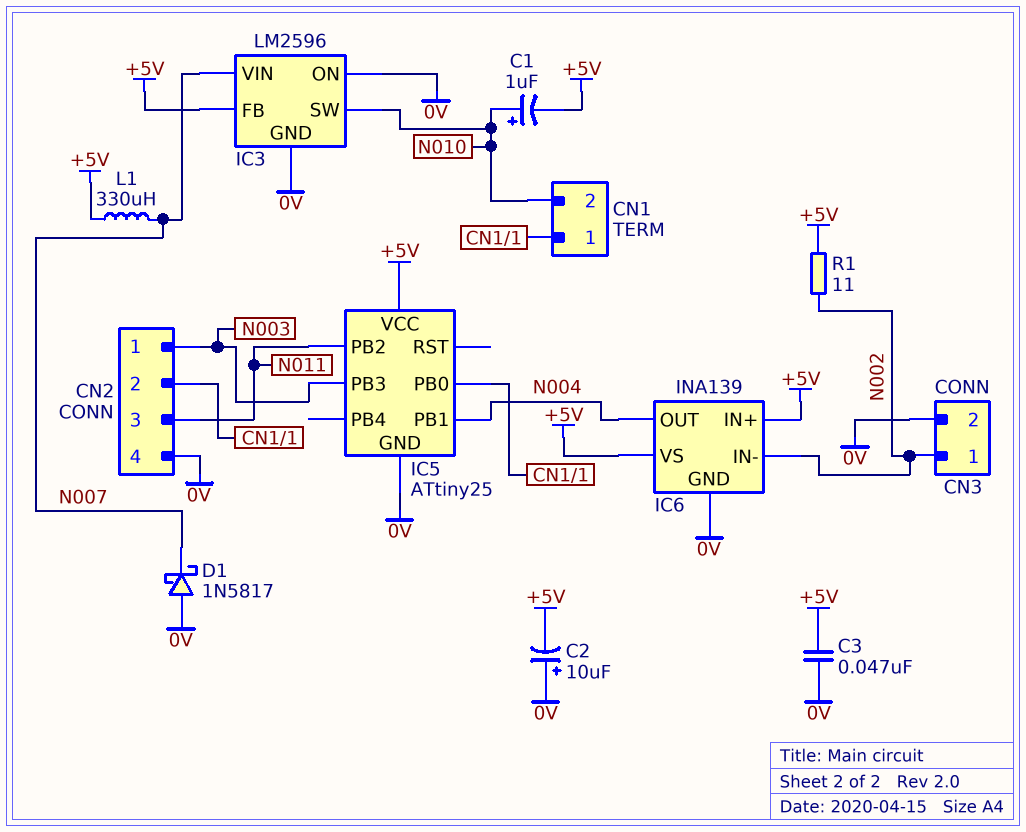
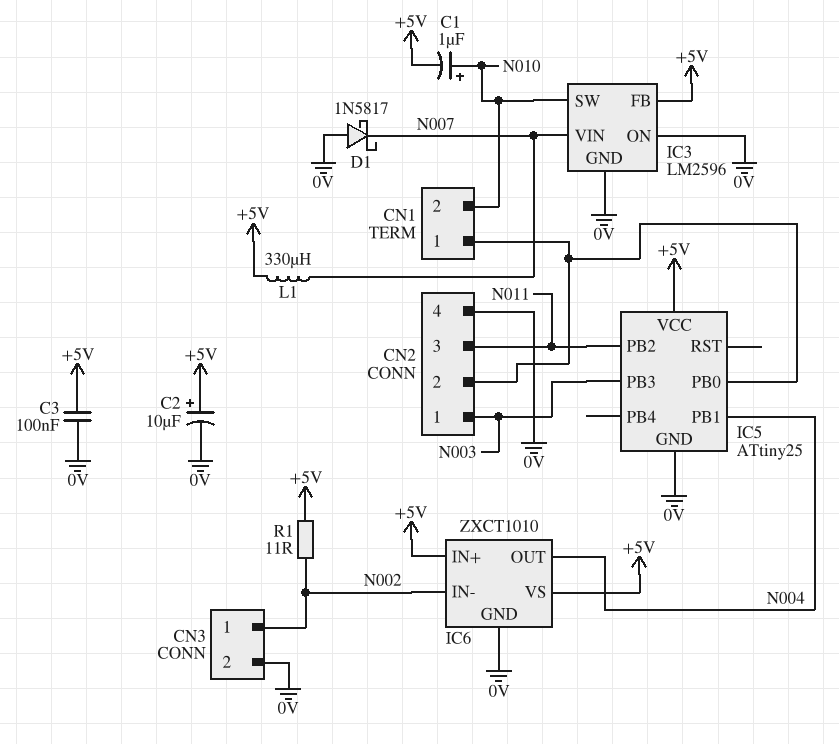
C2: 10uF (plus 0V, minus +5V) -> 10uF (plus +5V, minus 0V)
C3: 47nF (+5V, 0V) -> 100nF (+5V, 0V)
IC6: INA139 -> ZXCT1010

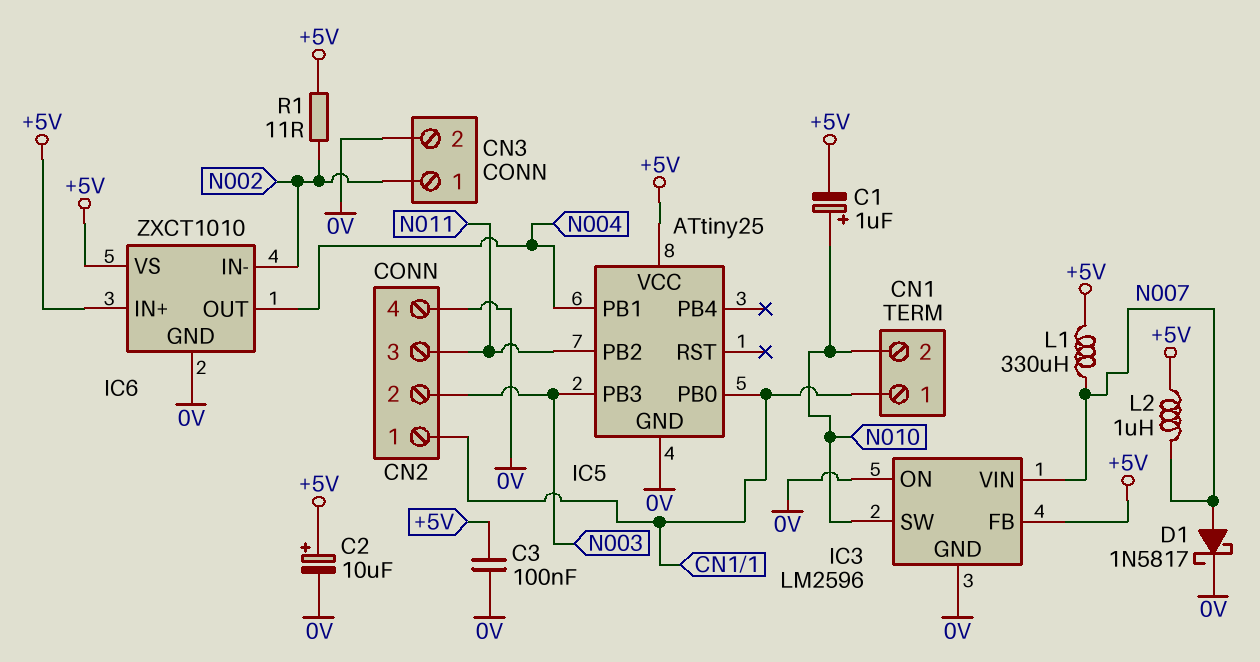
CN2 pin 1: N003 -> CN1/1
CN2 pin 2: CN1/1 -> N003
D1: schottky 1N5817 (A 0V, K N007) -> schottky 1N5817 (A N007, K 0V)
L2: none -> 1uH (+5V, N007)

